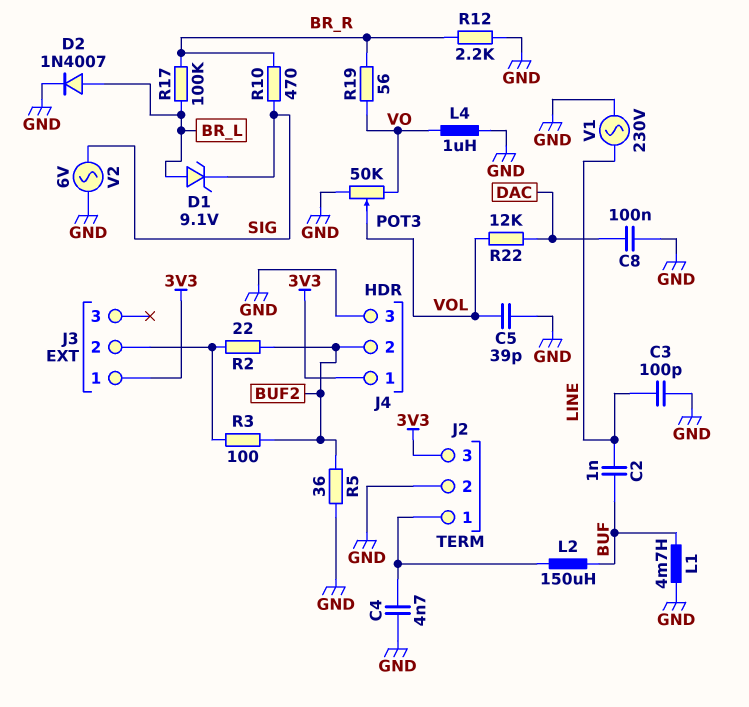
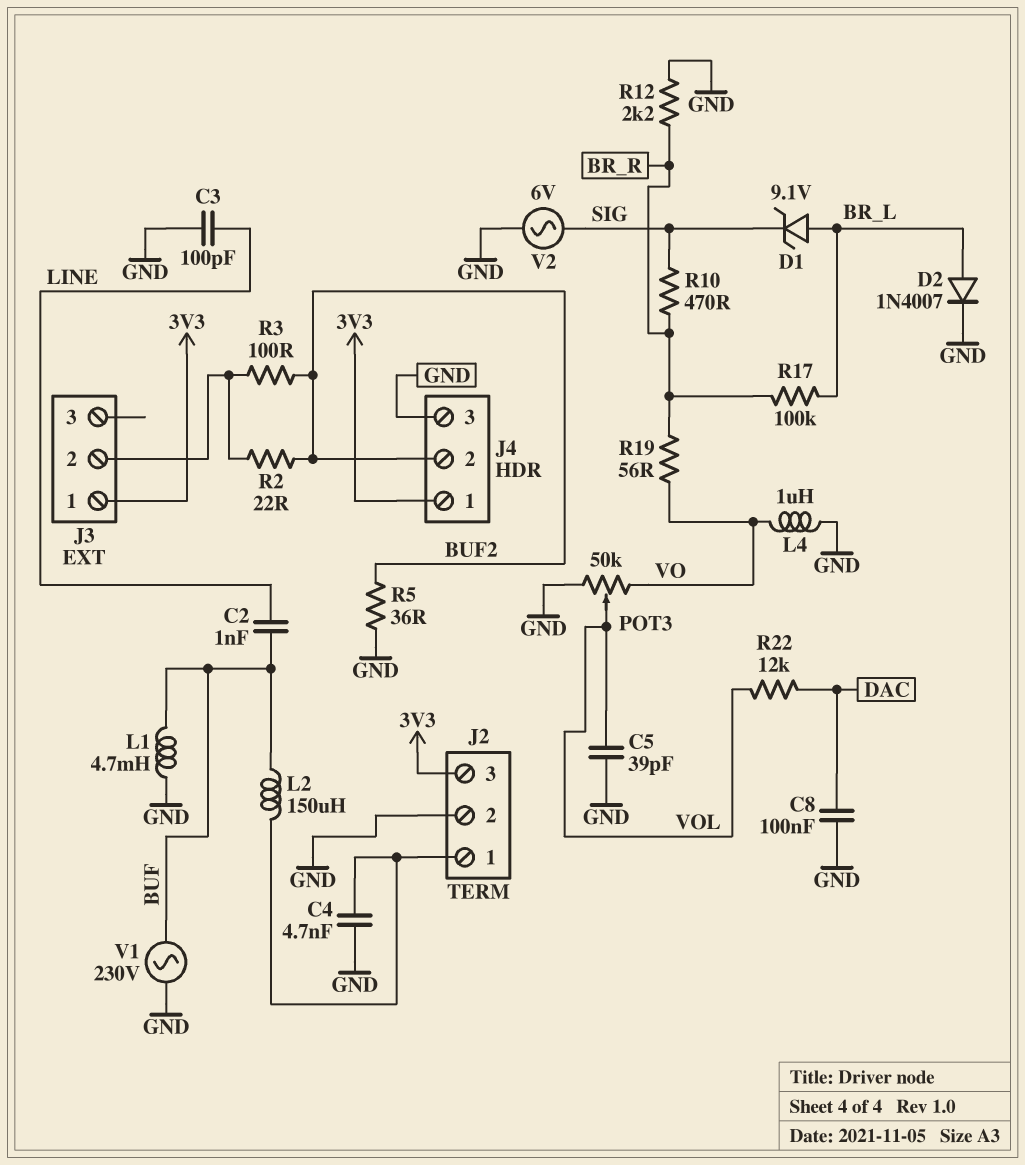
V1: AC 230V (GND, LINE) -> AC 230V (BUF, GND)

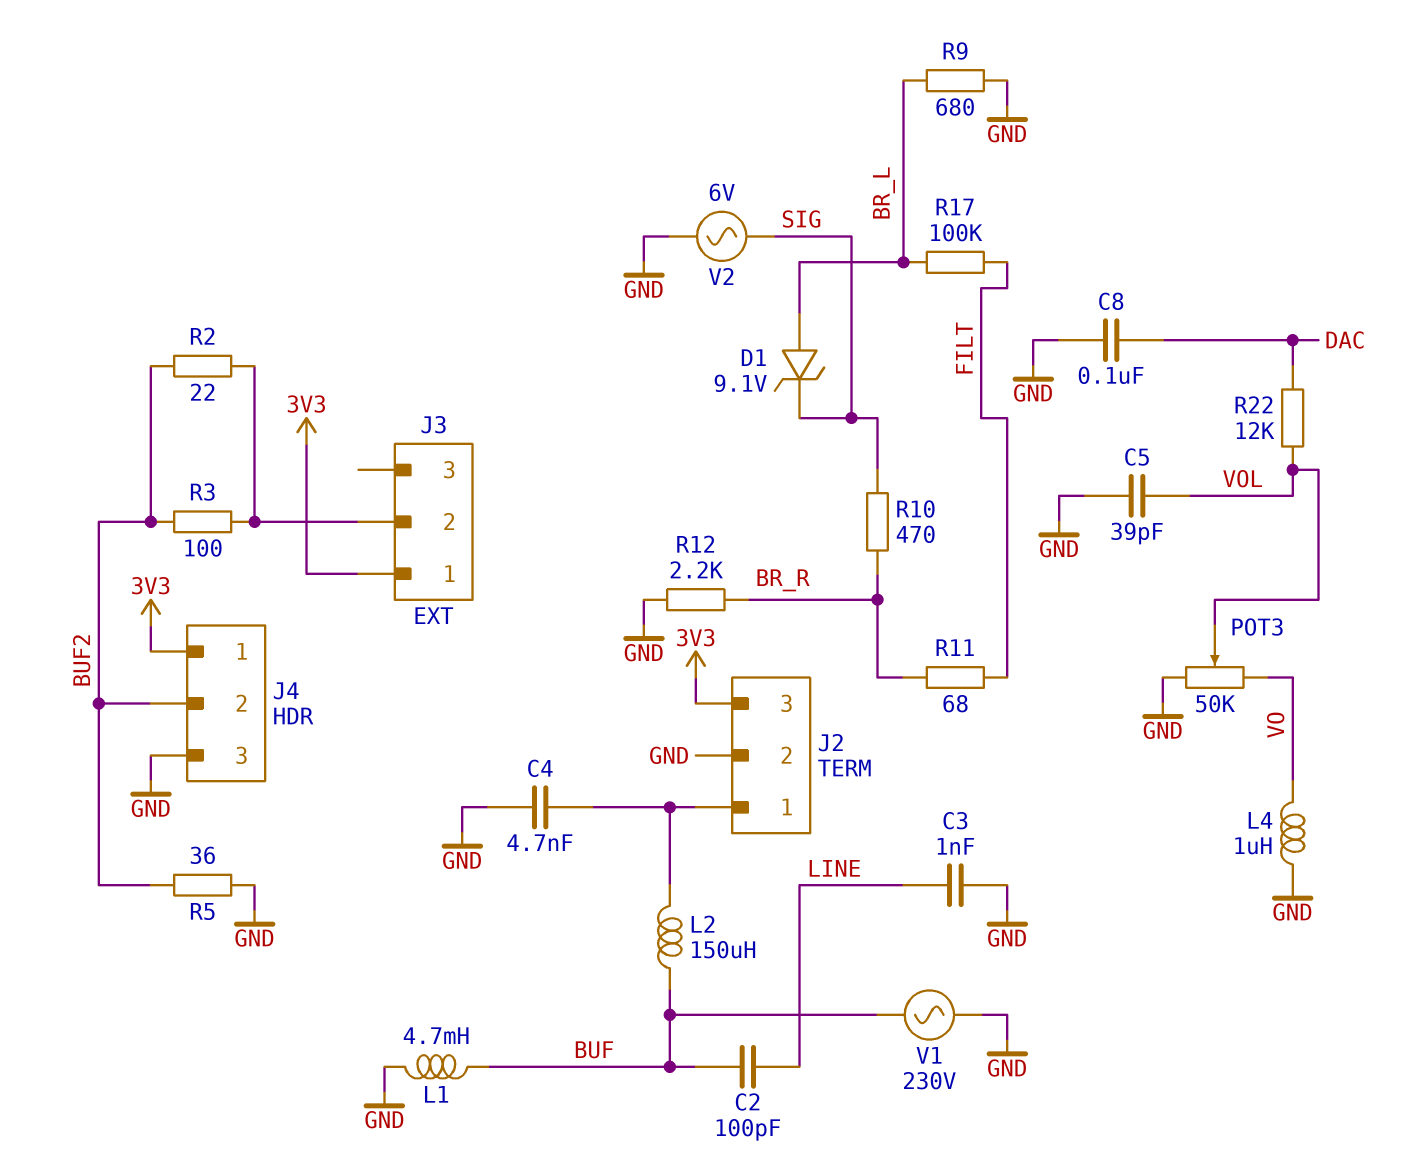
C2: 1nF (BUF, LINE) -> 100pF (BUF, LINE)
C3: 100pF (GND, LINE) -> 1nF (GND, LINE)
D2: diode 1N4007 (A BR_L, K GND) -> none
R9: none -> 680 (BR_L, GND)
R11: none -> 68 (BR_R, FILT)
R17: 100k (BR_L, BR_R) -> 100k (BR_L, FILT)
R19: 56 (BR_R, VO) -> none

